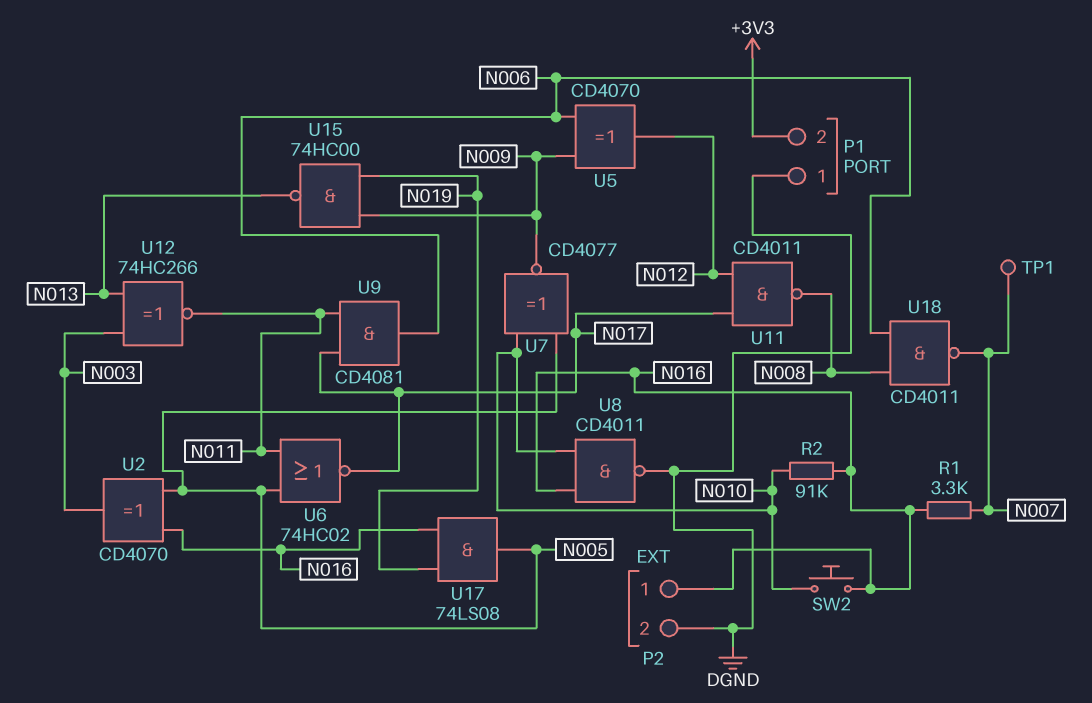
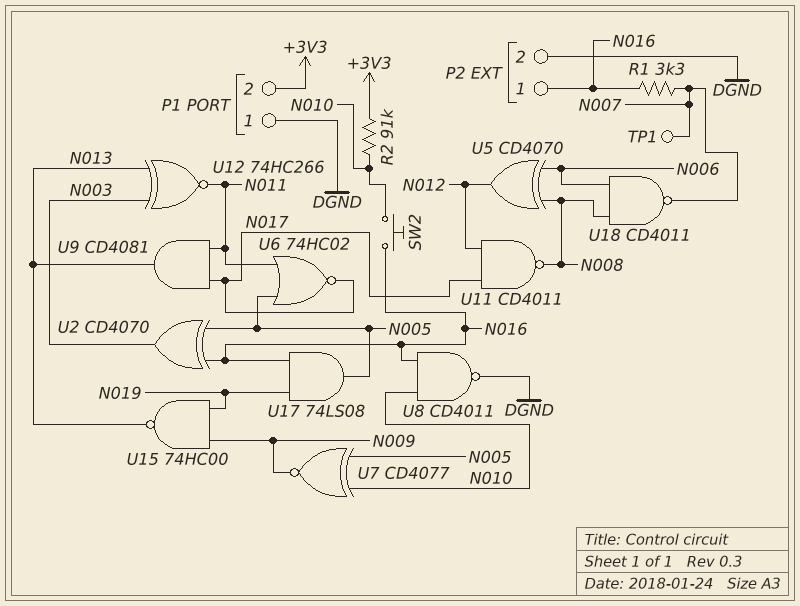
R2: 91k (N010, N016) -> 91k (+3V3, N010)
U5: XOR CD4070 (in N006, in N009, out N012) -> XOR CD4070 (in N006, in N008, out N012)
U9: AND CD4081 (in N011, in N017, out N006) -> AND CD4081 (in N011, in N017, out N013)

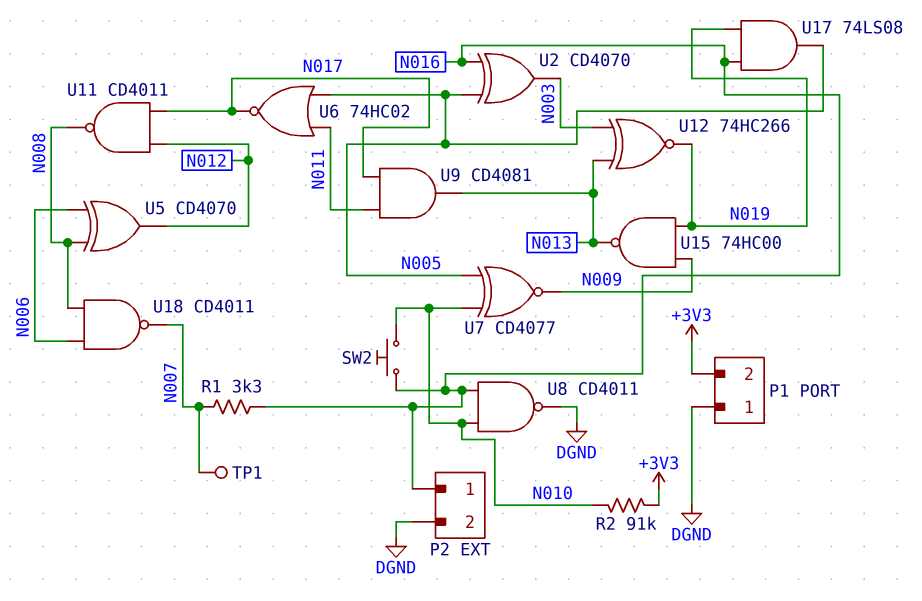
U12: XNOR 74HC266 (in N003, in N013, out N011) -> XNOR 74HC266 (in N003, in N013, out N019)

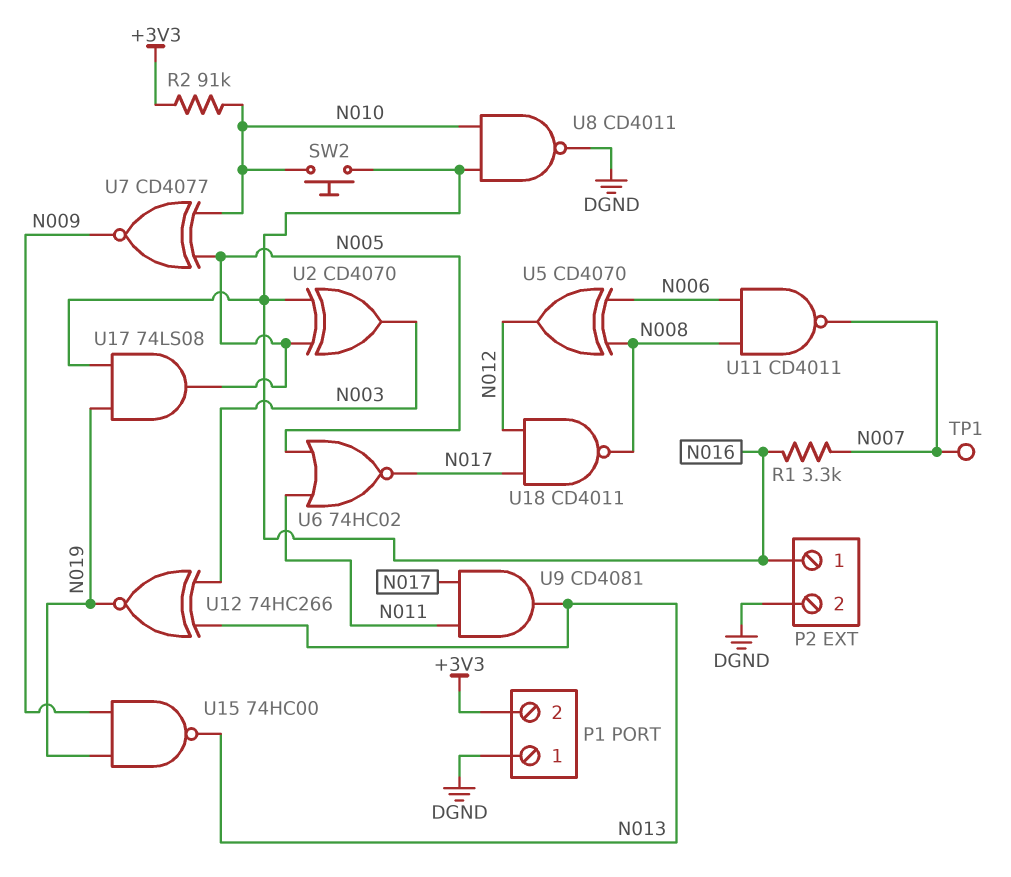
U11: NAND CD4011 (in N012, in N017, out N008) -> NAND CD4011 (in N006, in N008, out N007)
U18: NAND CD4011 (in N006, in N008, out N007) -> NAND CD4011 (in N012, in N017, out N008)

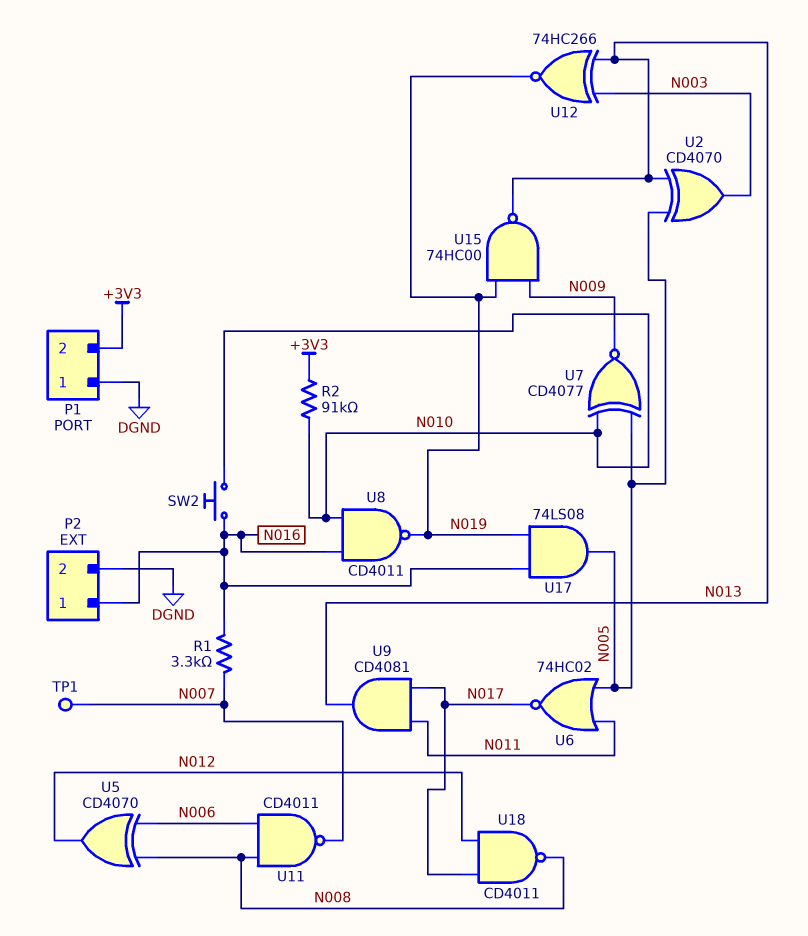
U2: XOR CD4070 (in N005, in N016, out N003) -> XOR CD4070 (in N005, in N013, out N003)
U8: NAND CD4011 (in N010, in N016, out DGND) -> NAND CD4011 (in N010, in N016, out N019)

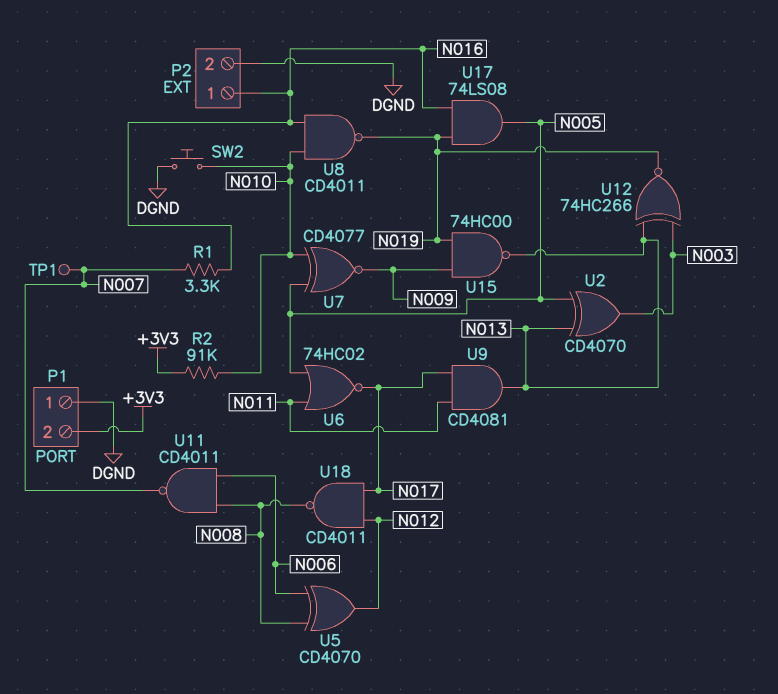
SW2: button (N010, N016) -> button (DGND, N010)

